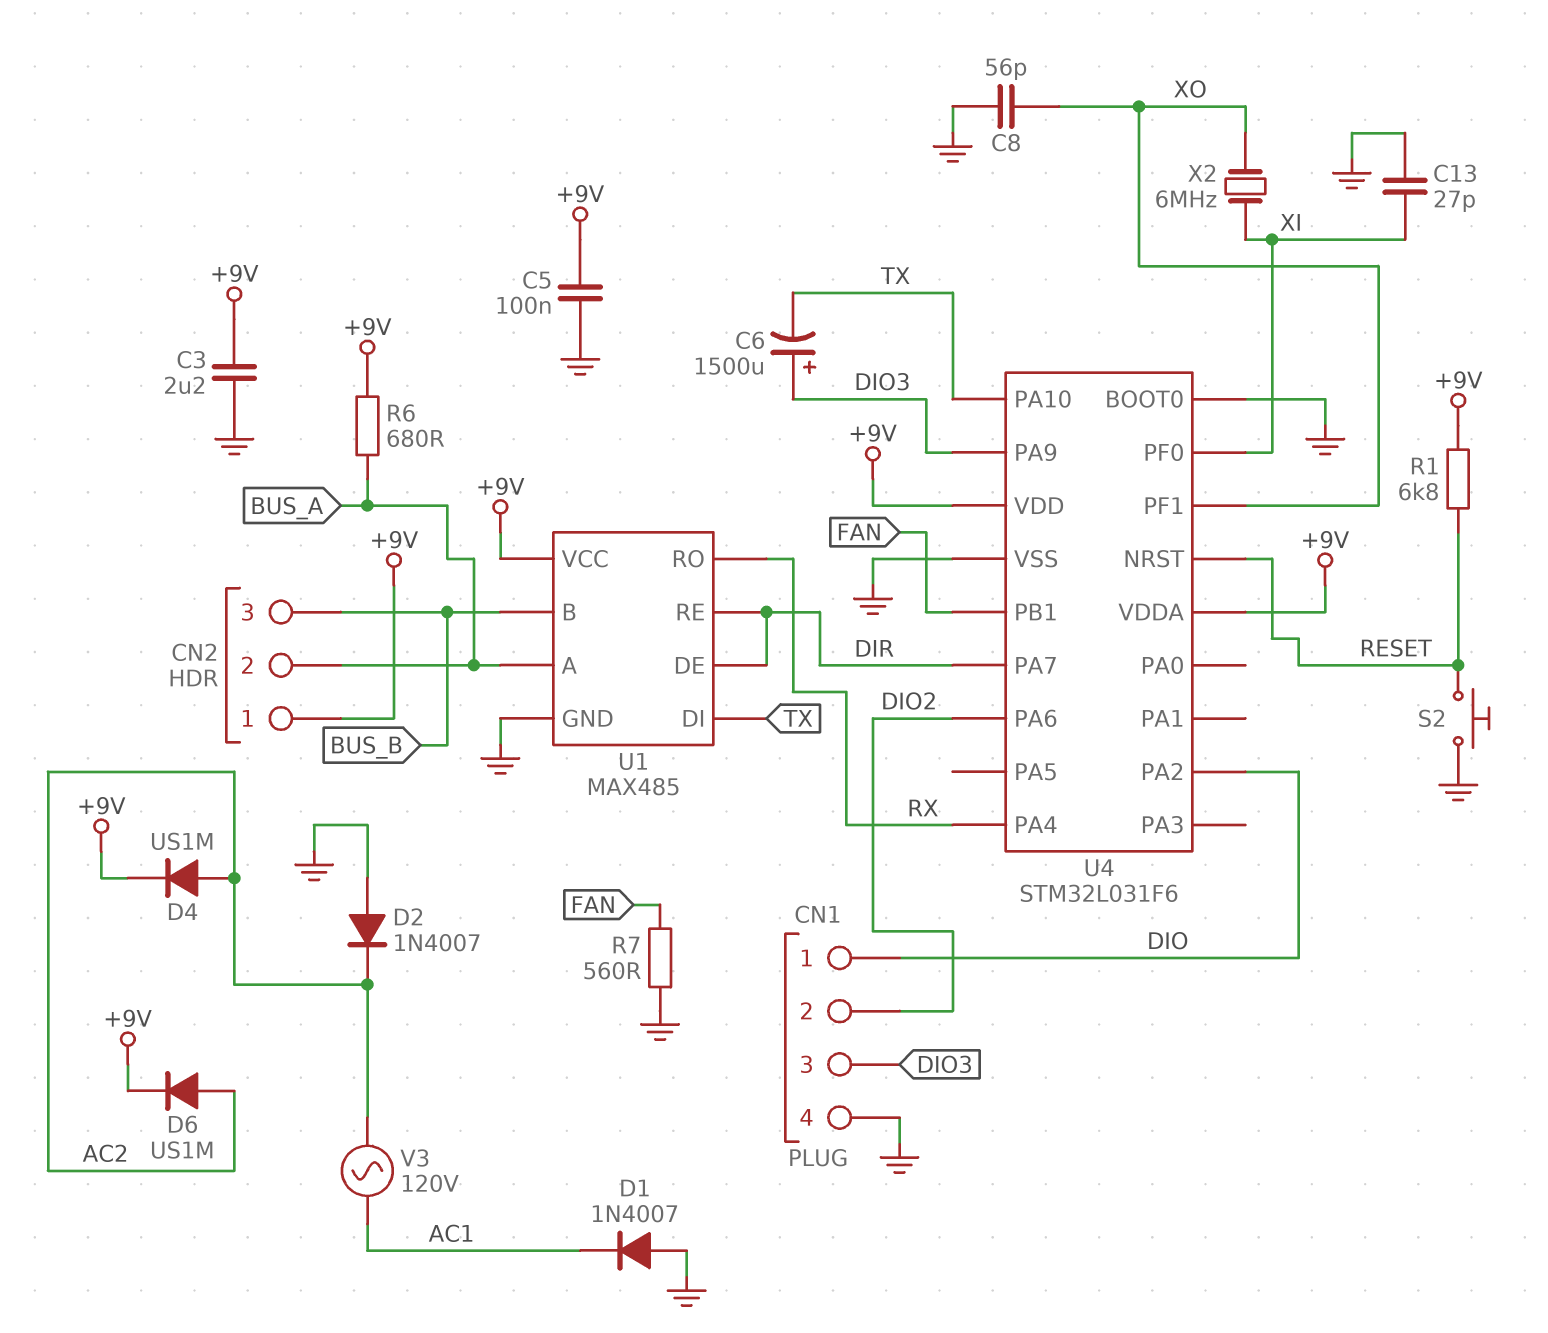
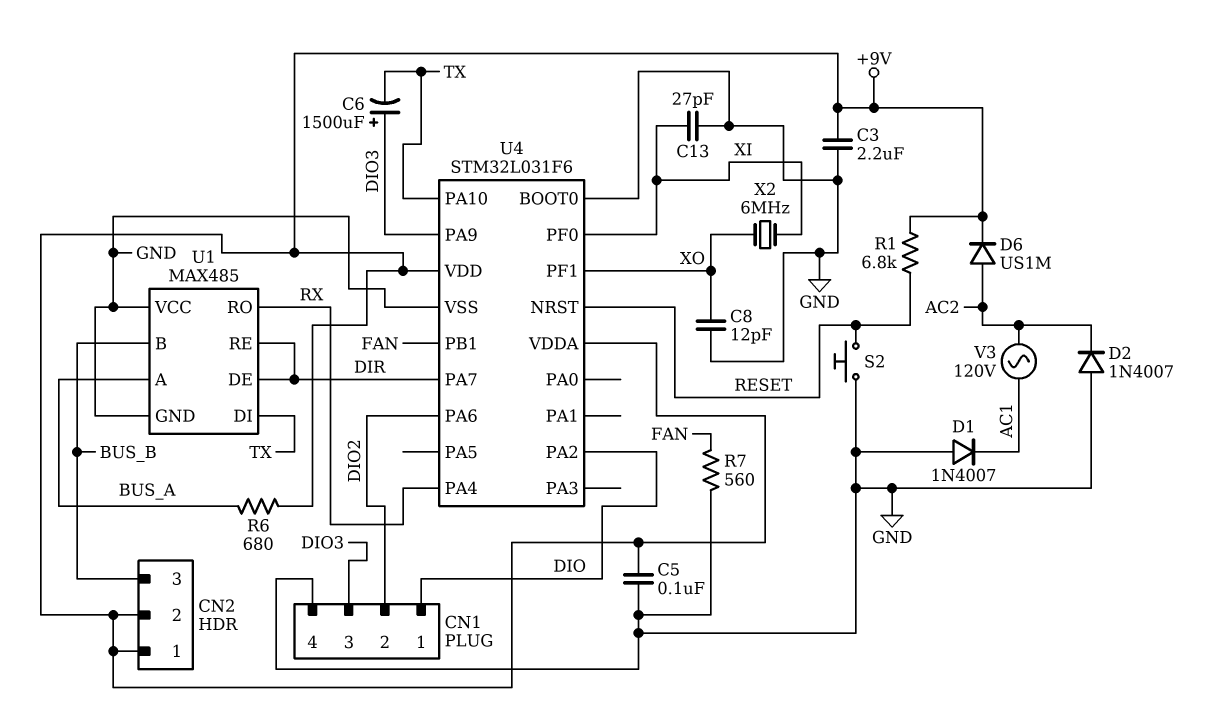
C8: 56pF (GND, XO) -> 12pF (GND, XO)
CN2 pin 2: BUS_A -> +9V
D4: diode US1M (A AC2, K +9V) -> none
U1 pin VCC: +9V -> GND

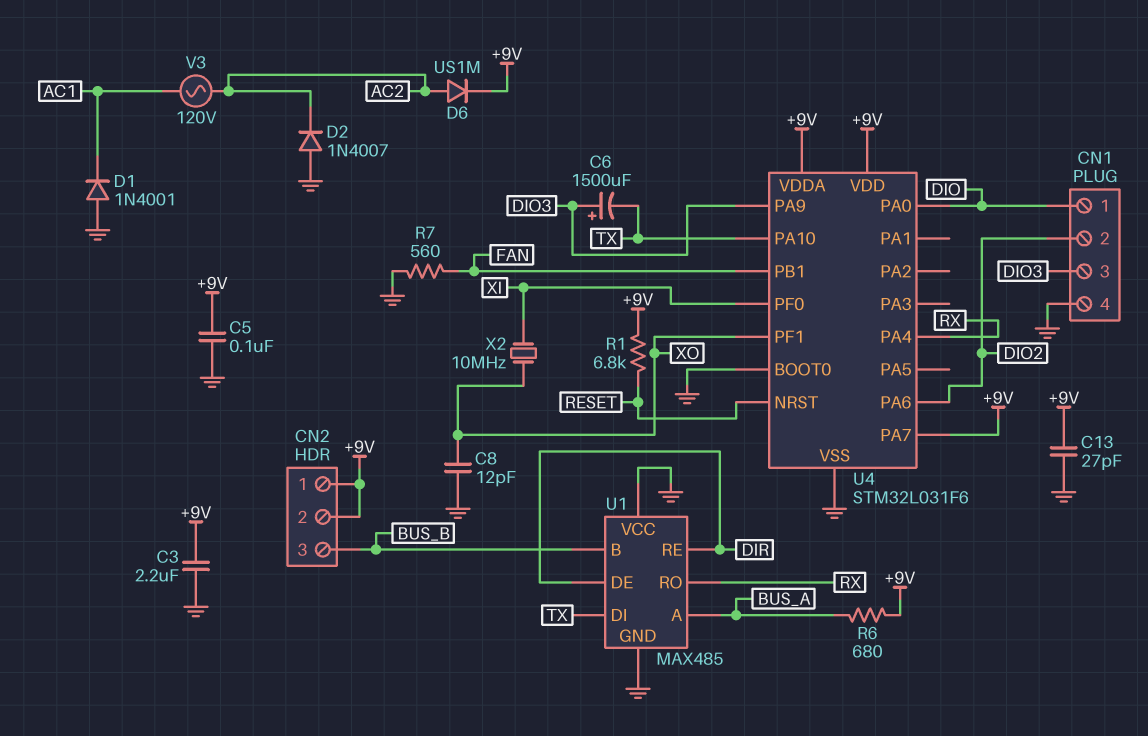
C13: 27pF (GND, XI) -> 27pF (+9V, GND)
D1: diode 1N4007 (A GND, K AC1) -> diode 1N4001 (A GND, K AC1)
S2: button (GND, RESET) -> none
U4 pin PA0: none -> DIO
U4 pin PA2: DIO -> none
U4 pin PA7: DIR -> +9V
X2: 6MHz (XI, XO) -> 10MHz (XI, XO)

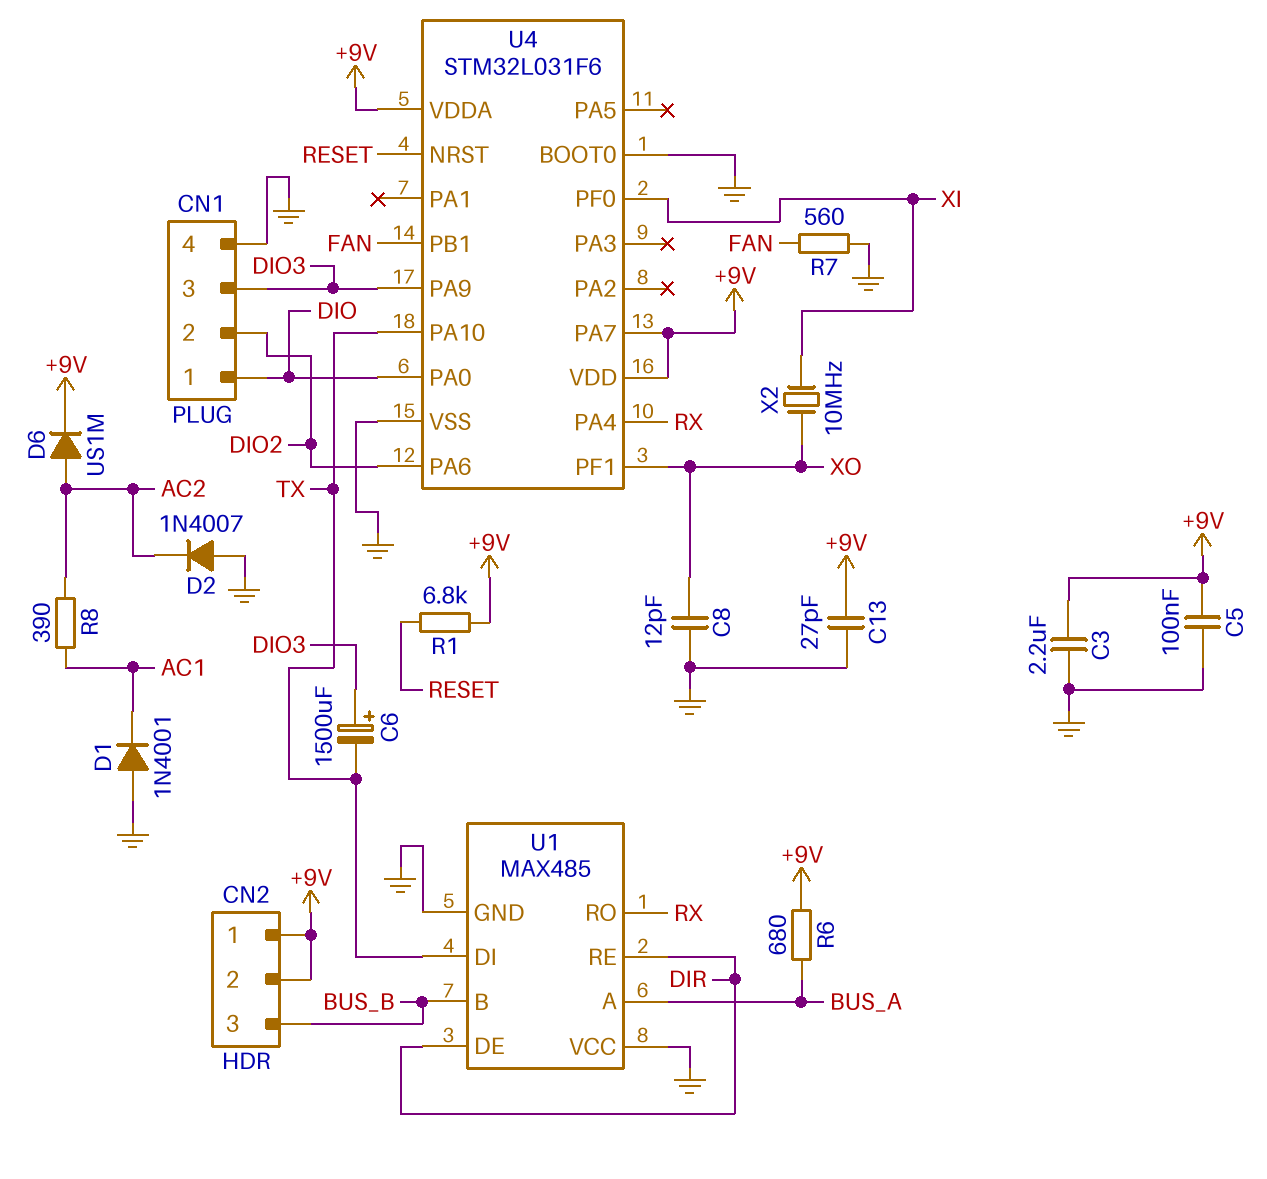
R8: none -> 390 (AC1, AC2)
V3: AC 120V (AC1, AC2) -> none

